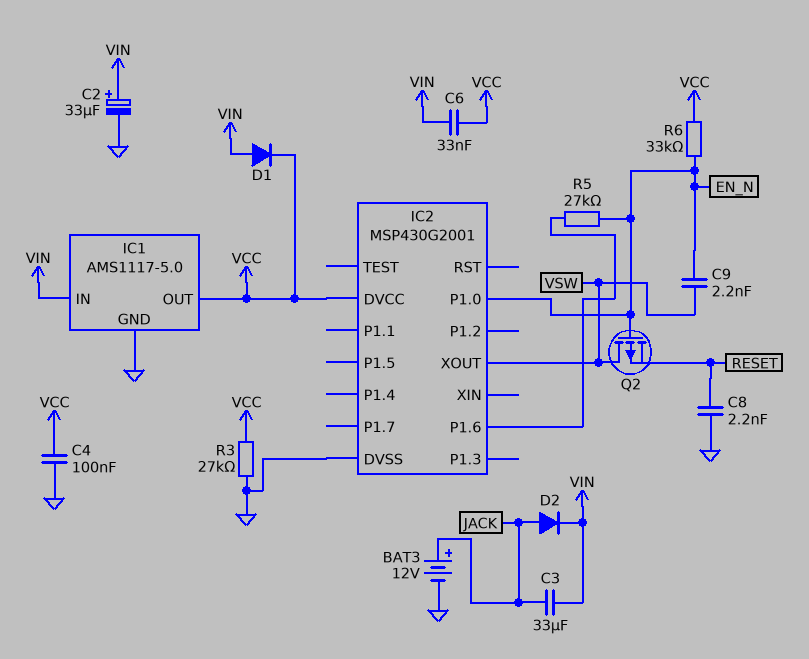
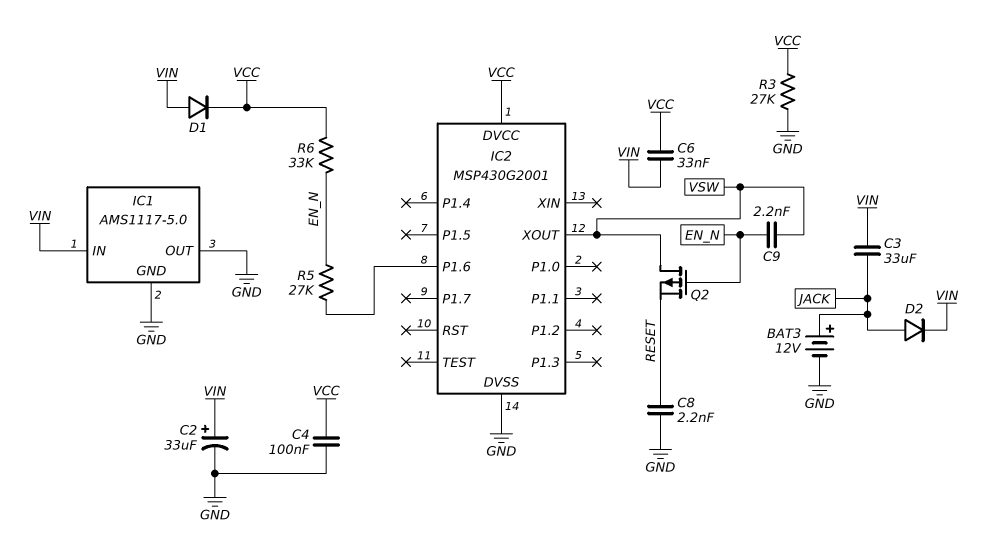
IC1 pin OUT: VCC -> GND
IC2 pin P1.0: EN_N -> none

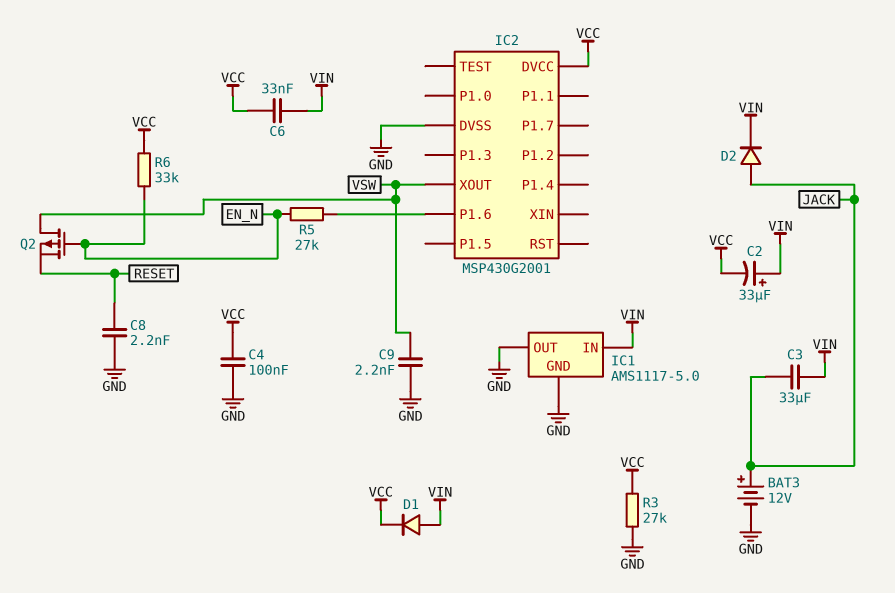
C2: 33uF (plus VIN, minus GND) -> 33uF (plus VIN, minus VCC)
C9: 2.2nF (EN_N, VSW) -> 2.2nF (GND, VSW)

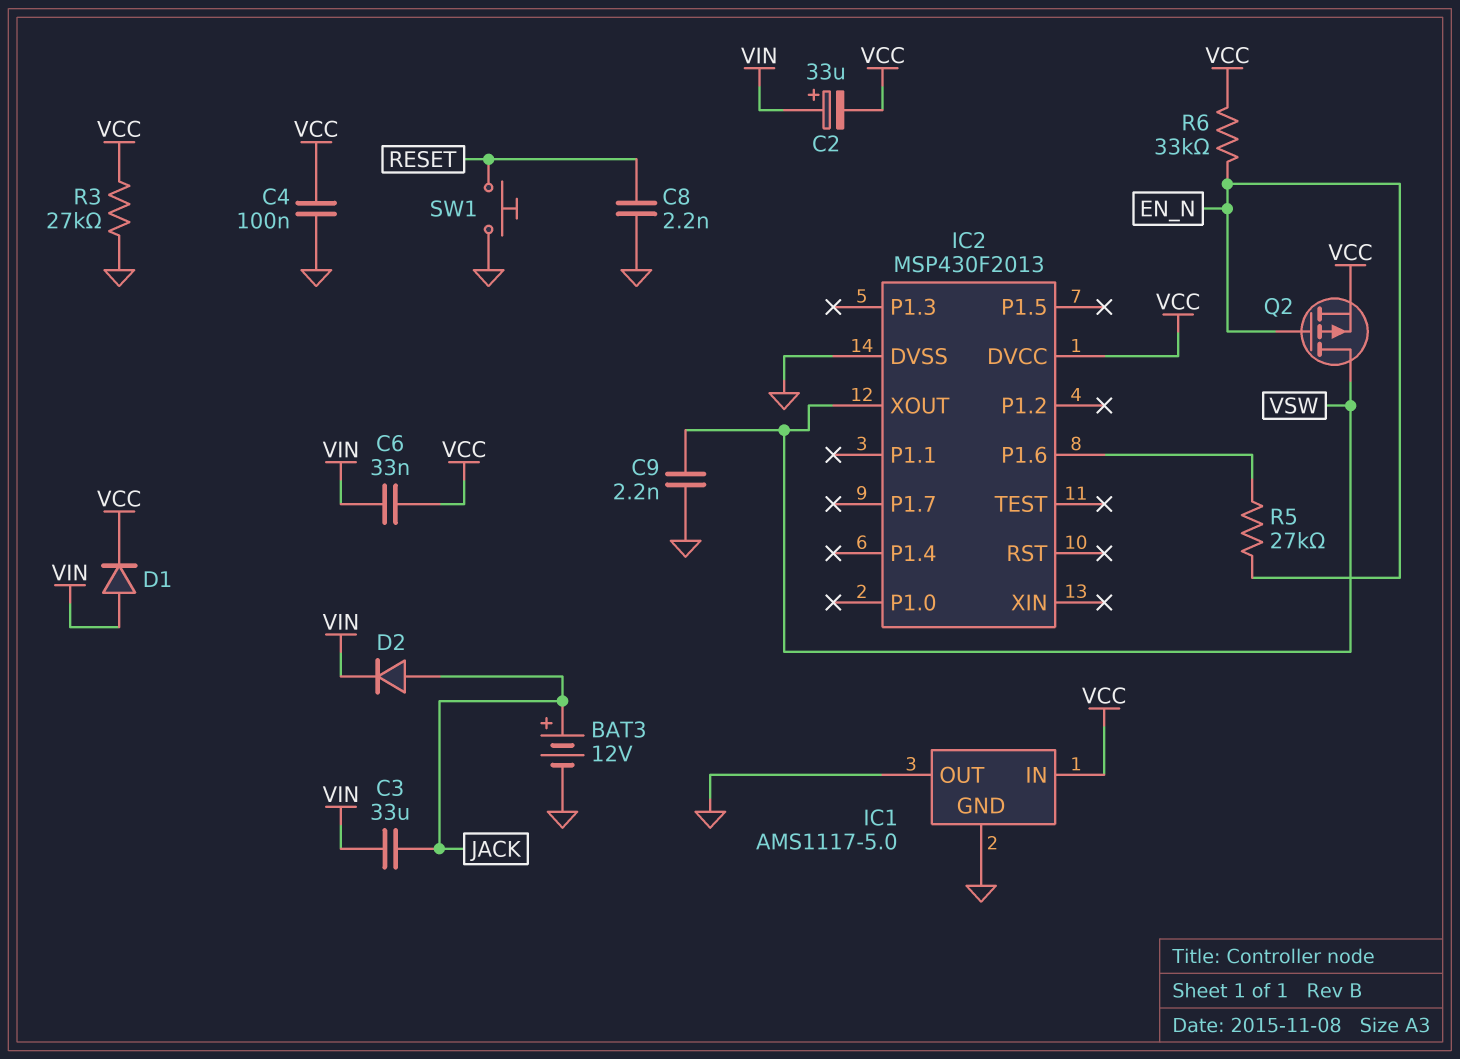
IC1 pin IN: VIN -> VCC
IC2: MSP430G2001 -> MSP430F2013
Q2: PMOS (G EN_N, D VSW, S RESET) -> PMOS (G EN_N, D VSW, S VCC)
SW1: none -> button (GND, RESET)

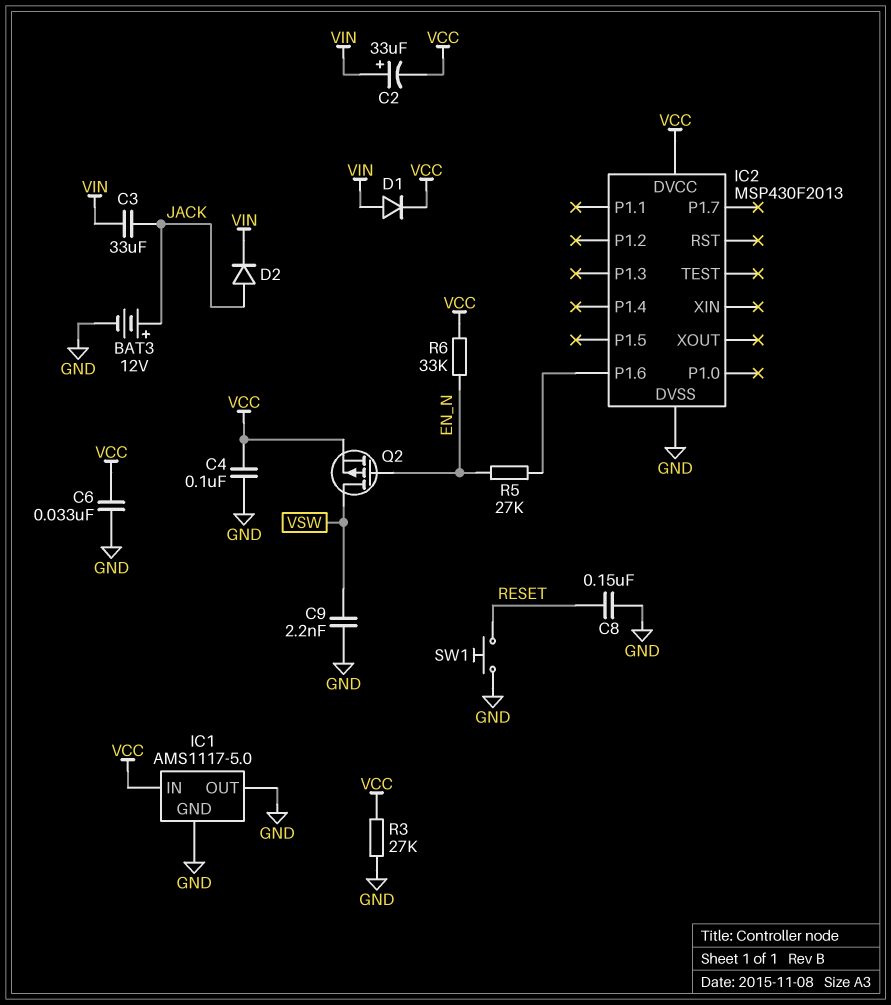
C6: 33nF (VCC, VIN) -> 33nF (GND, VCC)
C8: 2.2nF (GND, RESET) -> 150nF (GND, RESET)
IC2 pin XOUT: VSW -> none

